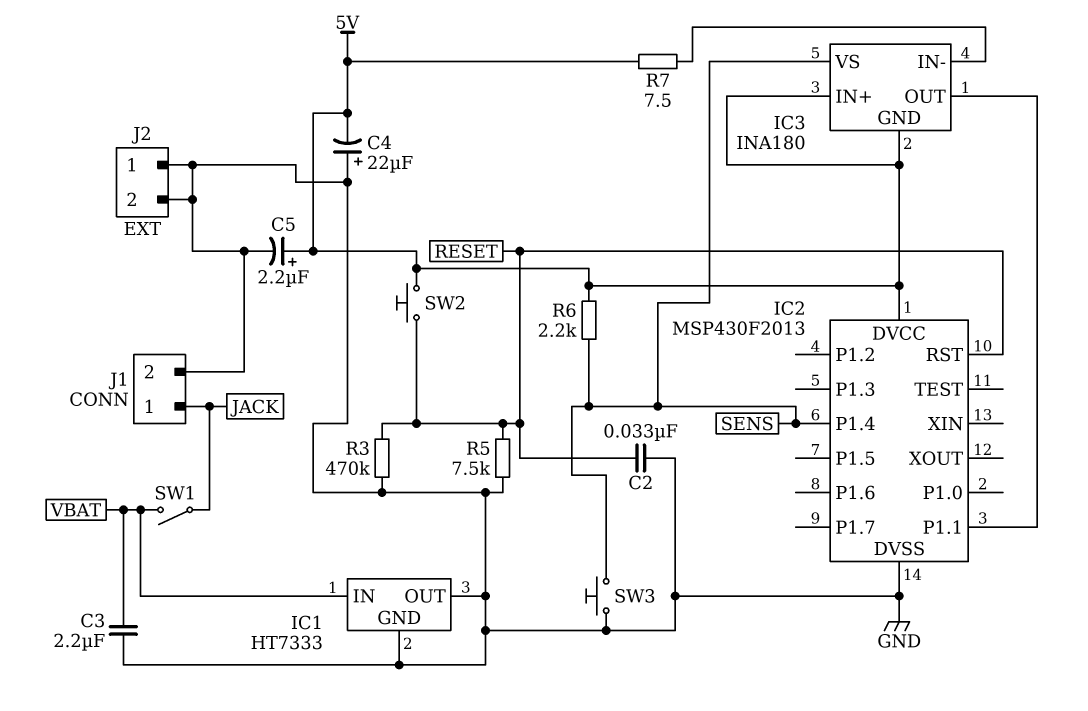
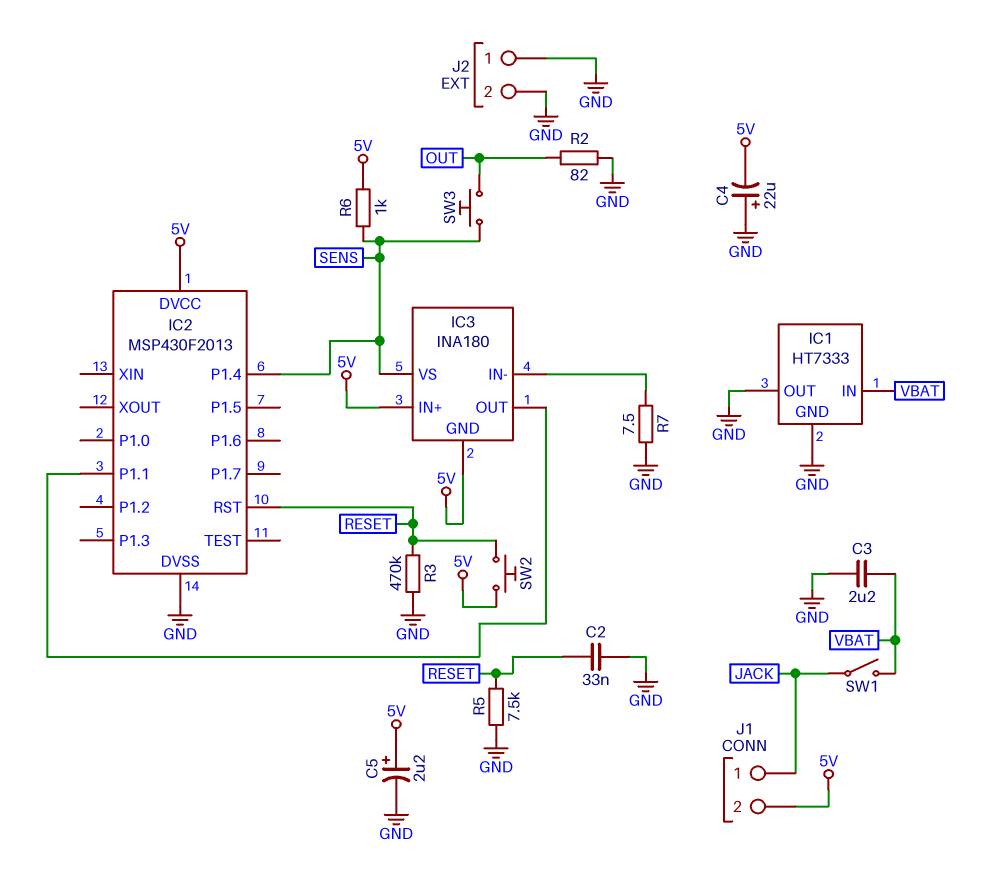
J1 pin 2: GND -> 5V
R2: none -> 82 (GND, OUT)
R6: 2.2k (5V, SENS) -> 1k (5V, SENS)
R7: 7.5 (5V, IC3/IN-) -> 7.5 (GND, IC3/IN-)
SW3: button (GND, SENS) -> button (OUT, SENS)

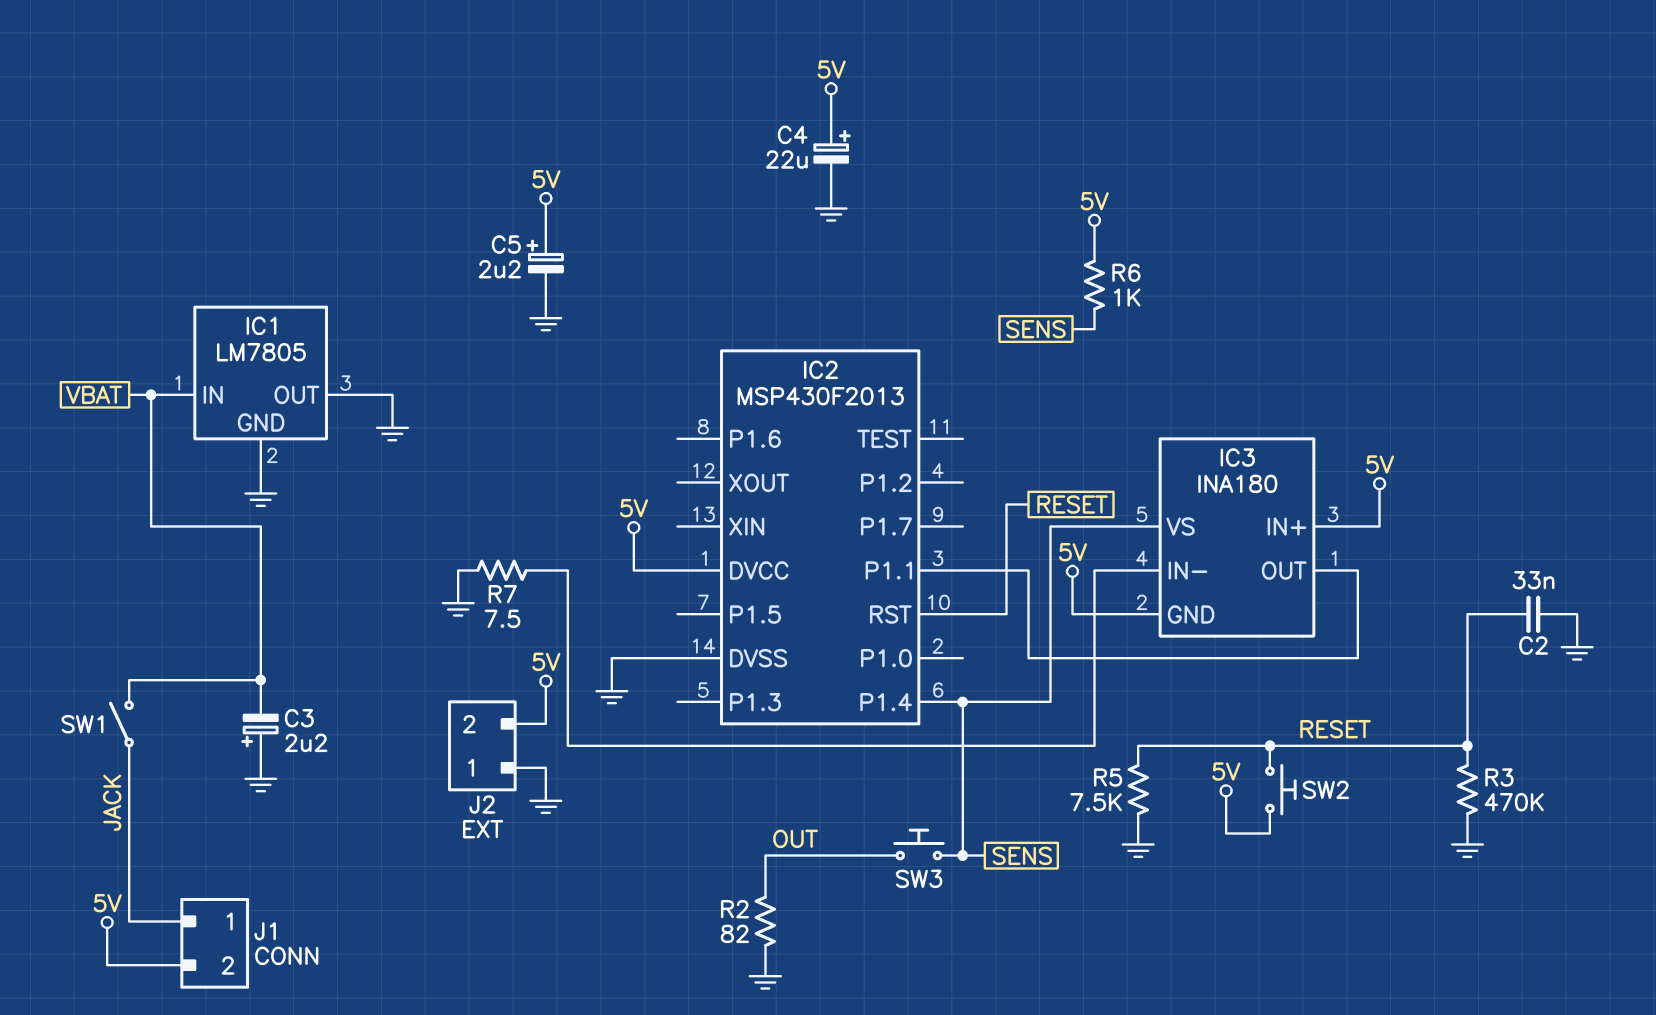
C3: 2.2uF (GND, VBAT) -> 2.2uF (plus GND, minus VBAT)
C4: 22uF (plus GND, minus 5V) -> 22uF (plus 5V, minus GND)
IC1: HT7333 -> LM7805
J2 pin 2: GND -> 5V

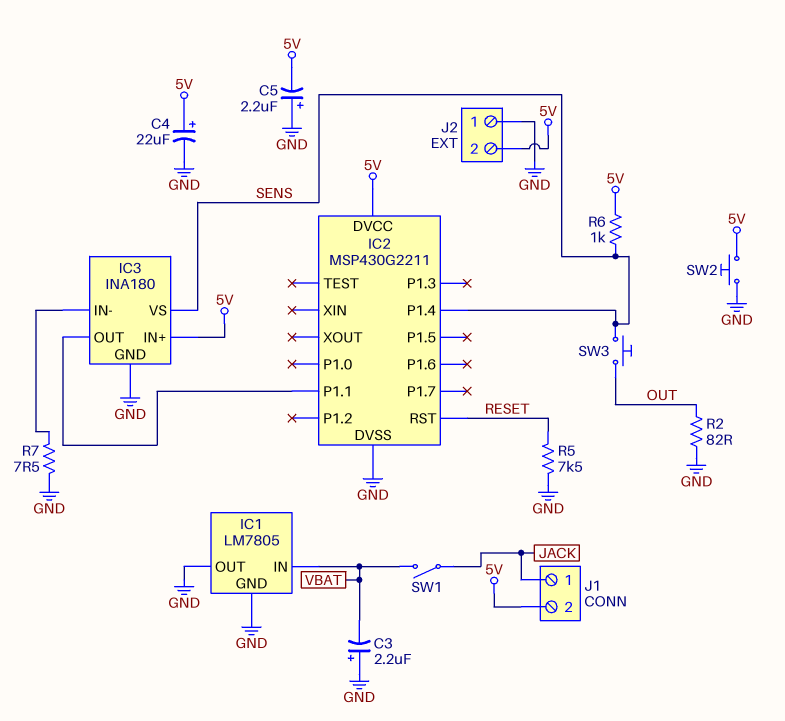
C2: 33nF (GND, RESET) -> none
C5: 2.2uF (plus 5V, minus GND) -> 2.2uF (plus GND, minus 5V)
IC2: MSP430F2013 -> MSP430G2211
IC3 pin GND: 5V -> GND
R3: 470k (GND, RESET) -> none
SW2: button (5V, RESET) -> button (5V, GND)

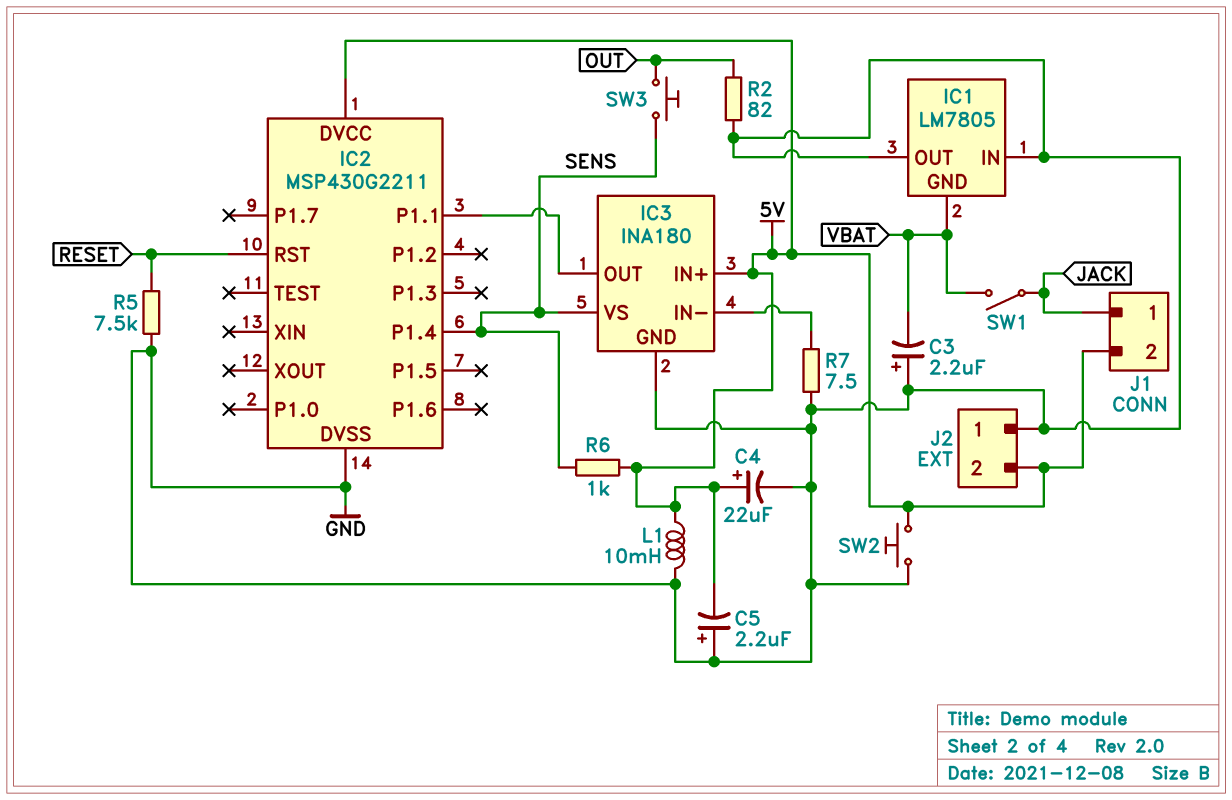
IC1 pin GND: GND -> VBAT
IC1 pin IN: VBAT -> GND
L1: none -> 10mH (5V, GND)

